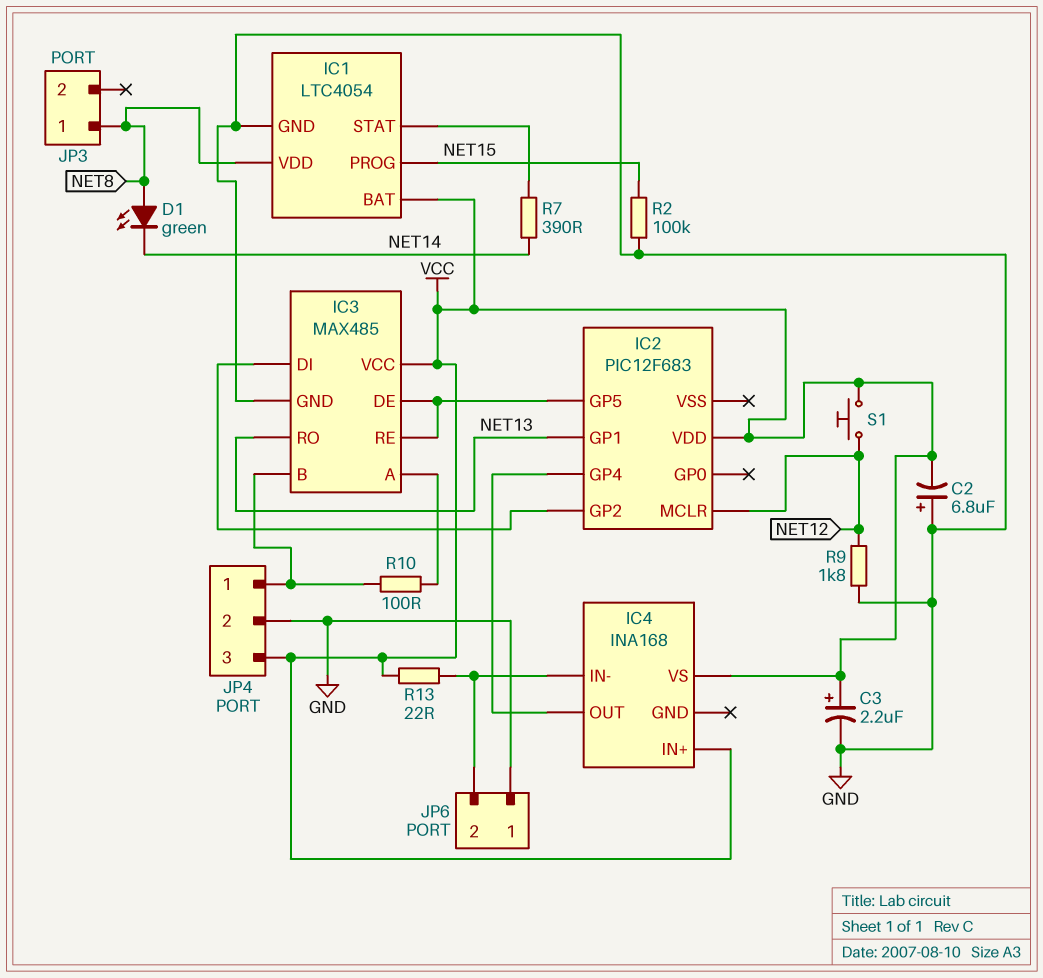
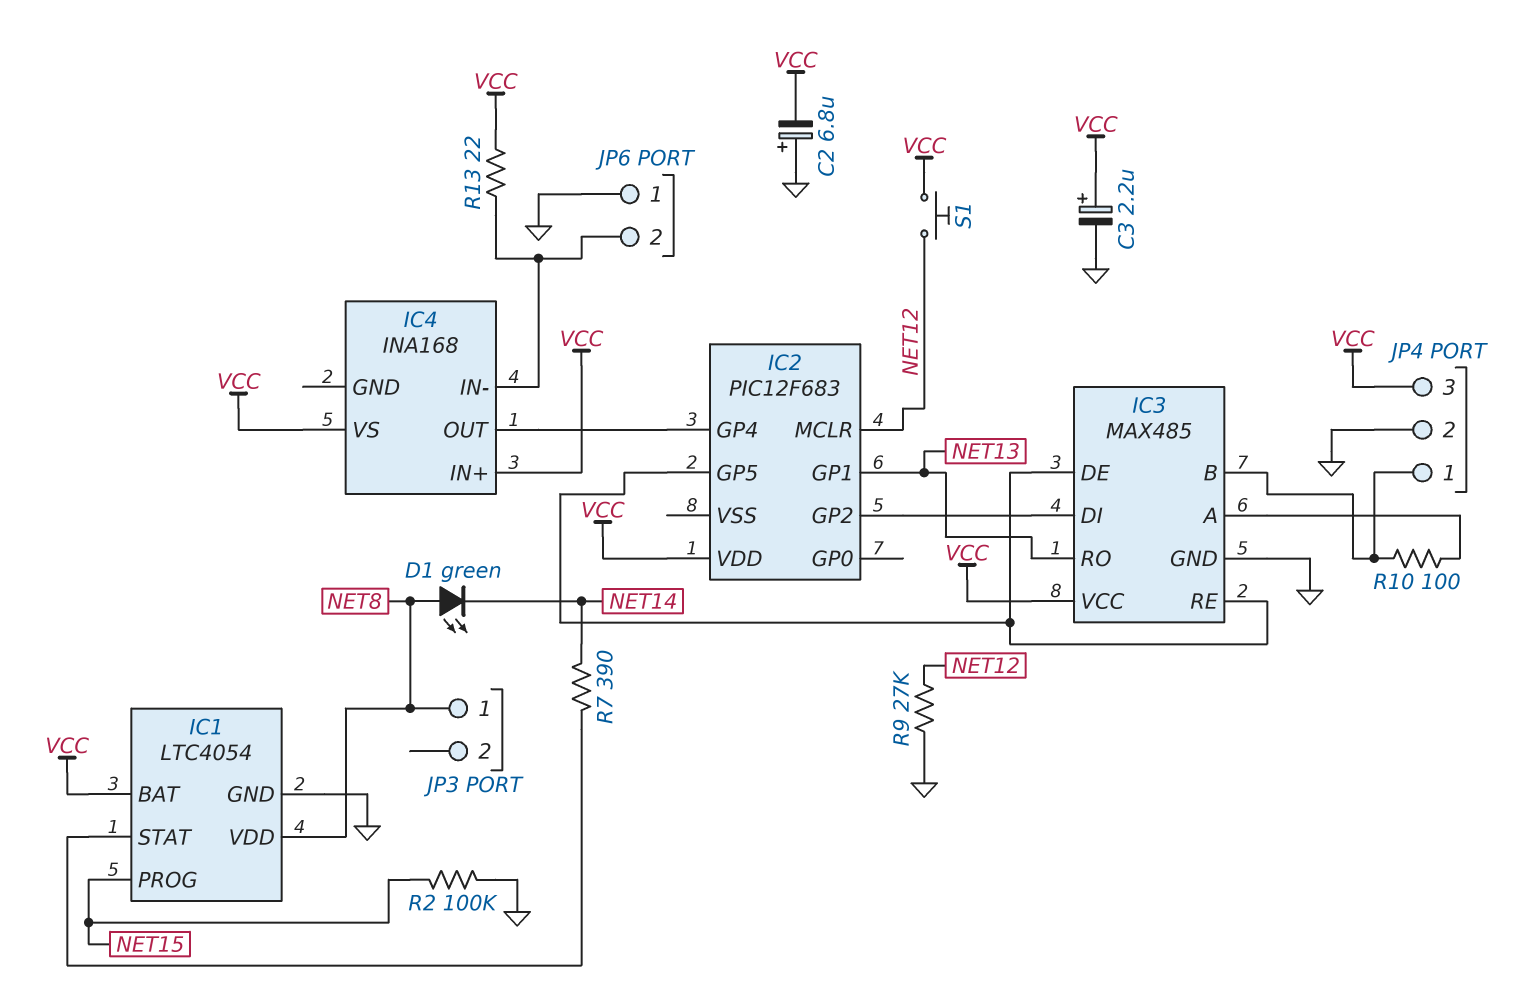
R9: 1.8k (GND, NET12) -> 27k (GND, NET12)

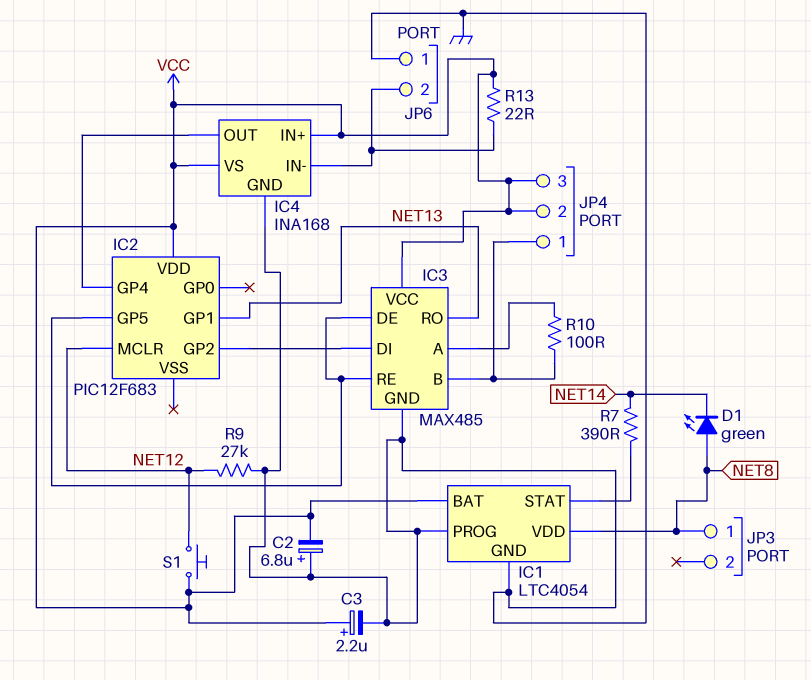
IC1 pin PROG: NET15 -> GND
IC4 pin GND: none -> GND
JP4 pin 2: GND -> VCC
R2: 100k (GND, NET15) -> none

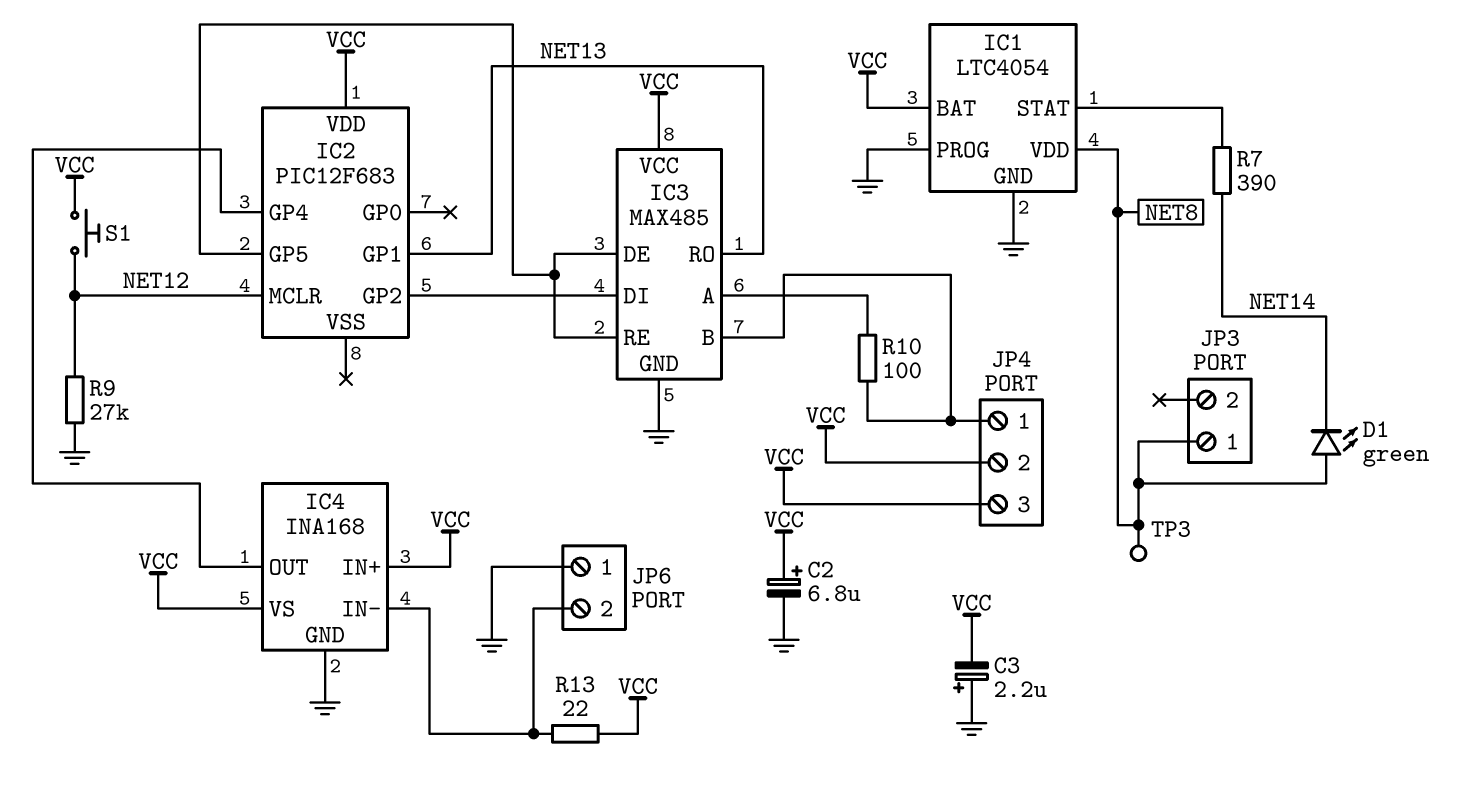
C2: 6.8uF (plus GND, minus VCC) -> 6.8uF (plus VCC, minus GND)
C3: 2.2uF (plus VCC, minus GND) -> 2.2uF (plus GND, minus VCC)
TP3: none -> test point (NET8)

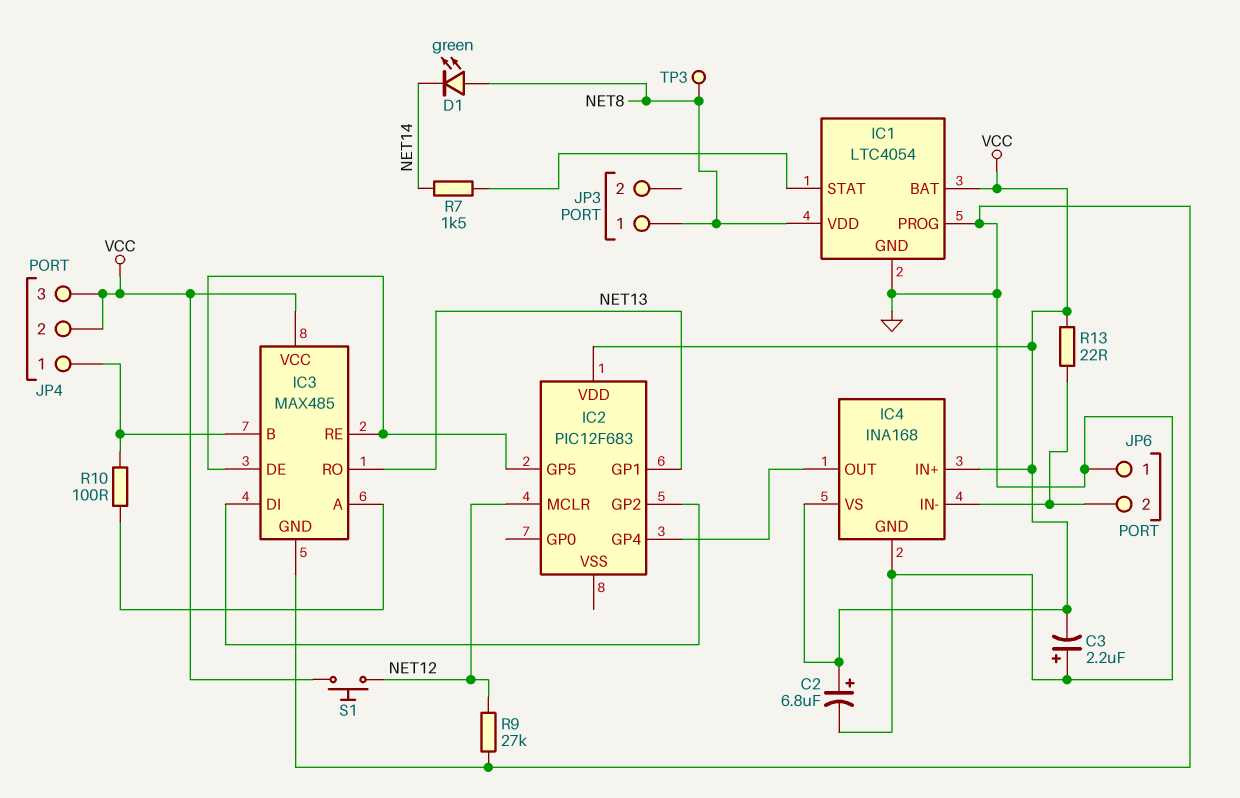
R7: 390 (IC1/STAT, NET14) -> 1.5k (IC1/STAT, NET14)

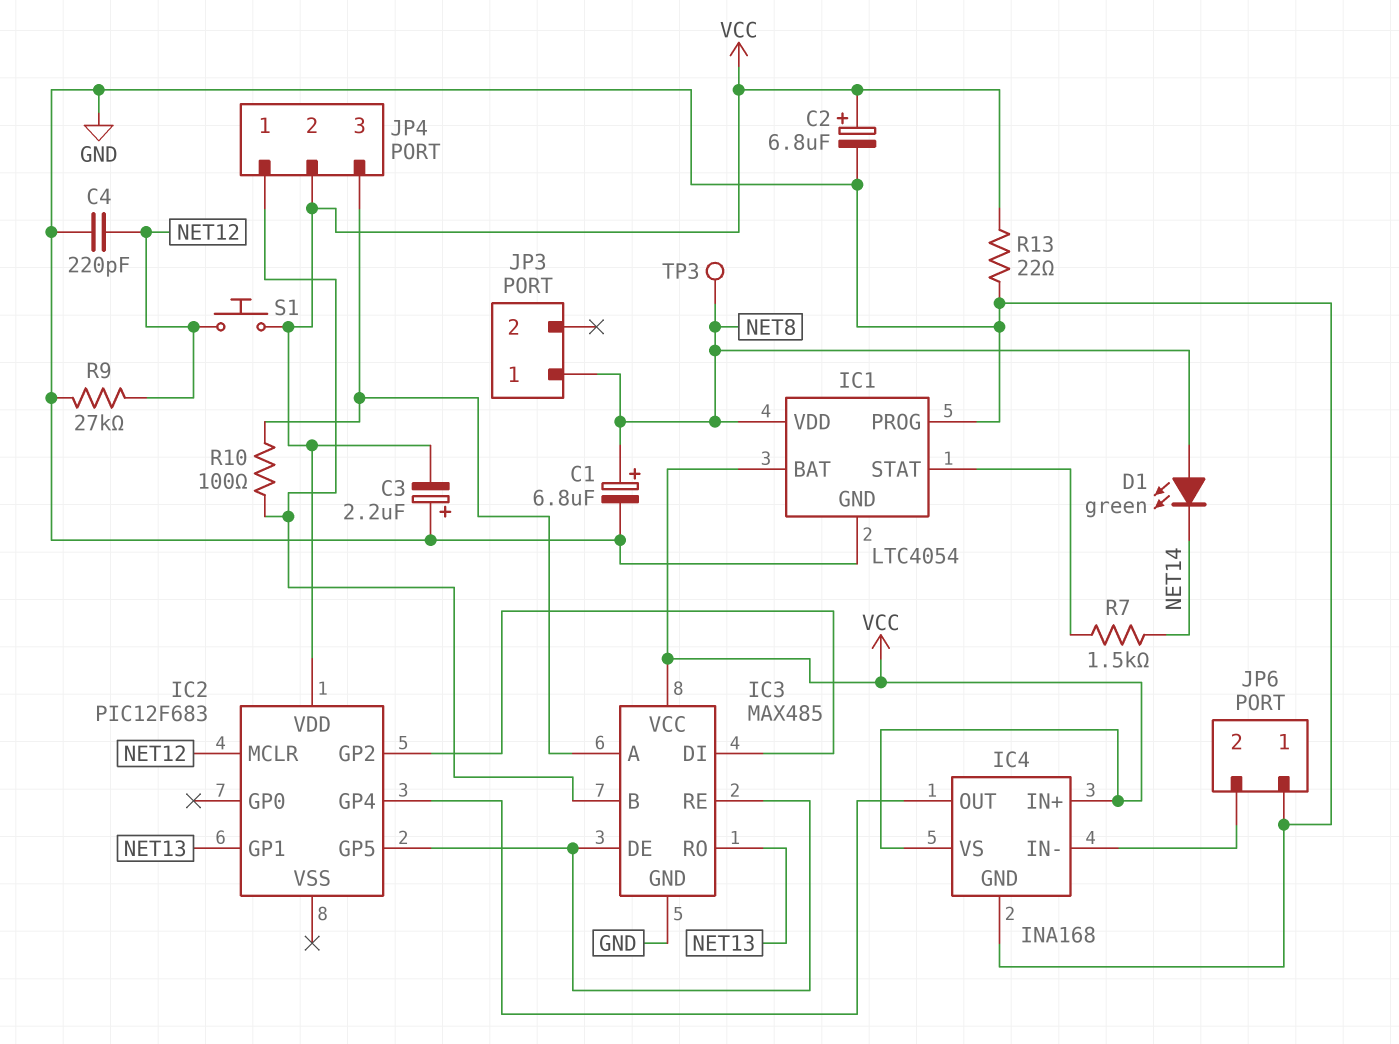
C1: none -> 6.8uF (plus NET8, minus GND)
C4: none -> 220pF (GND, NET12)
JP4 pin 3: VCC -> IC3/A
R13: 22 (IC4/IN-, VCC) -> 22 (GND, VCC)

